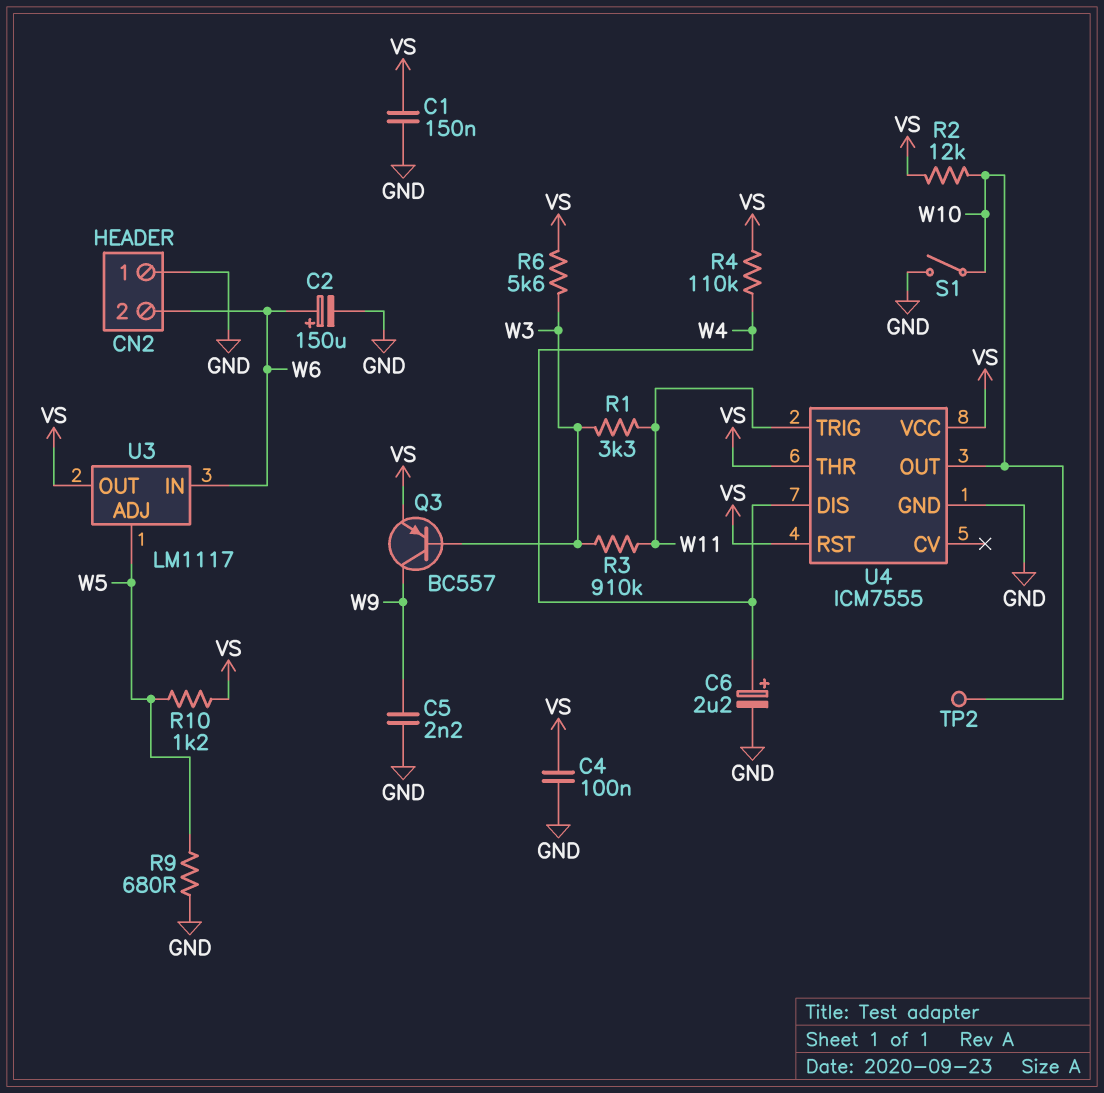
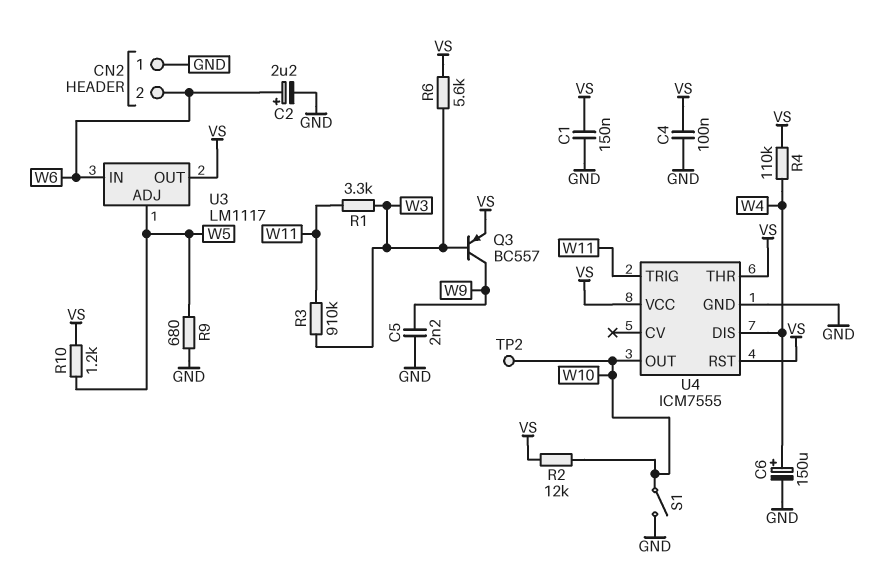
C2: 150uF (plus W6, minus GND) -> 2.2uF (plus W6, minus GND)
C6: 2.2uF (plus W4, minus GND) -> 150uF (plus W4, minus GND)

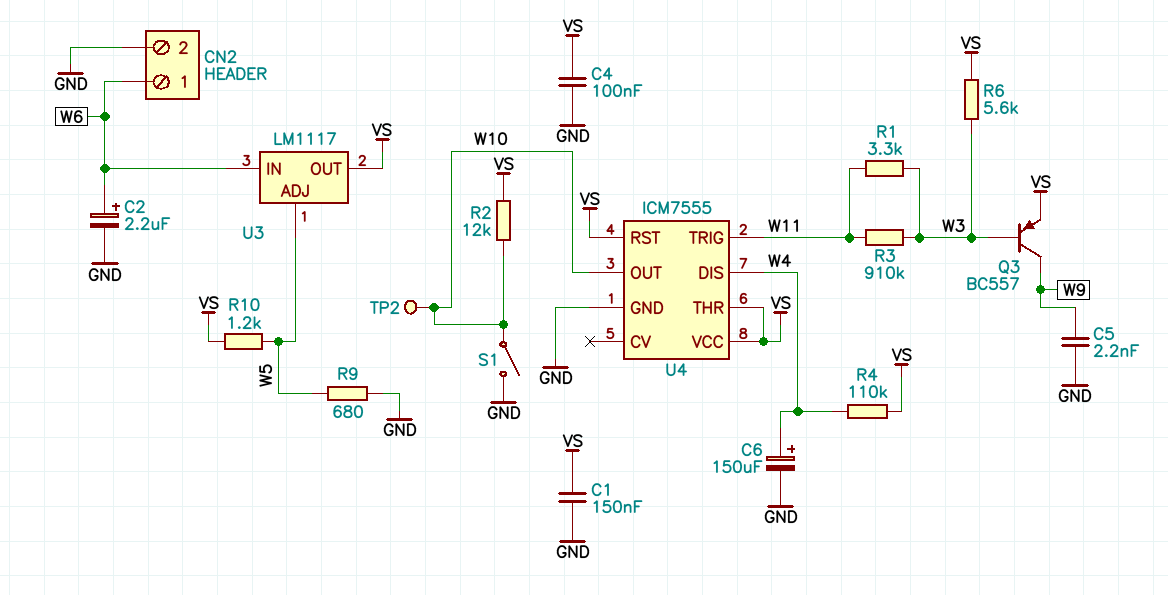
CN2 pin 1: GND -> W6
CN2 pin 2: W6 -> GND

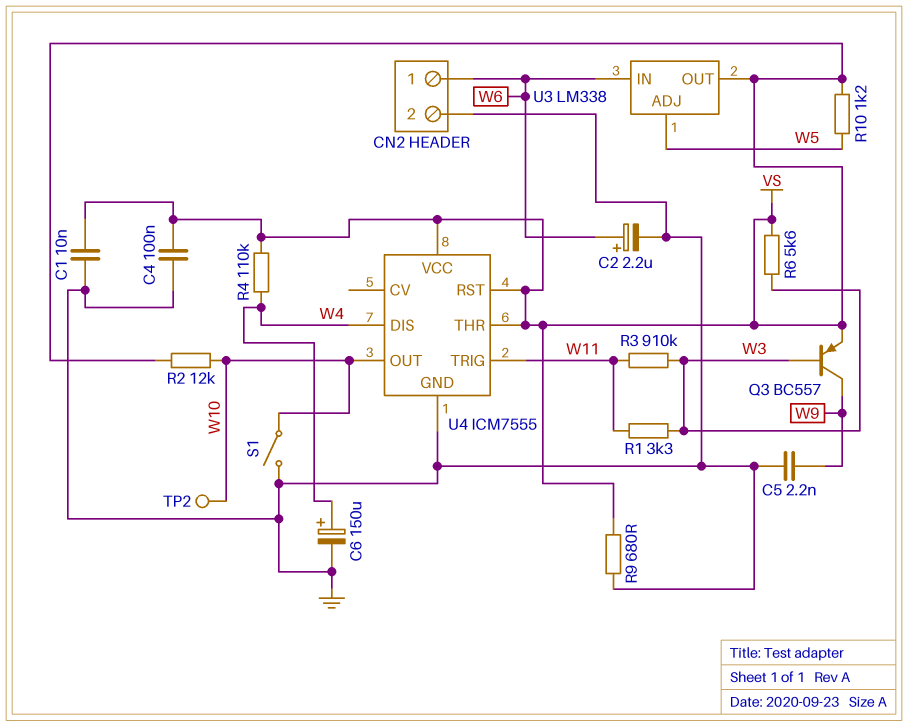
C1: 150nF (GND, VS) -> 10nF (GND, VS)
R9: 680 (GND, W5) -> 680 (GND, VS)
U3: LM1117 -> LM338

